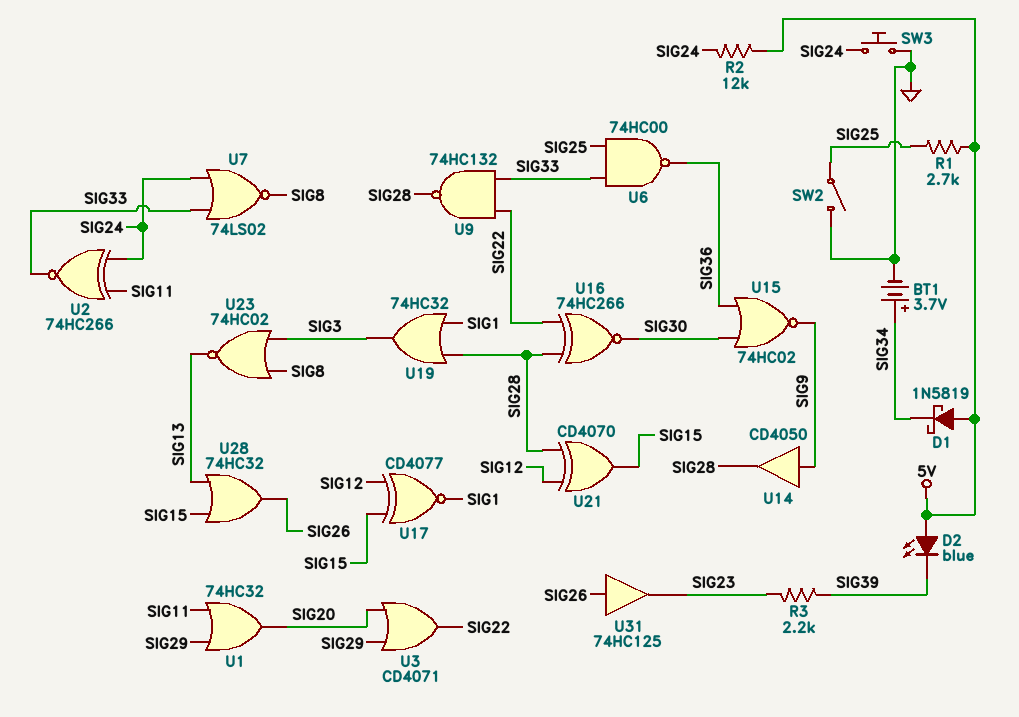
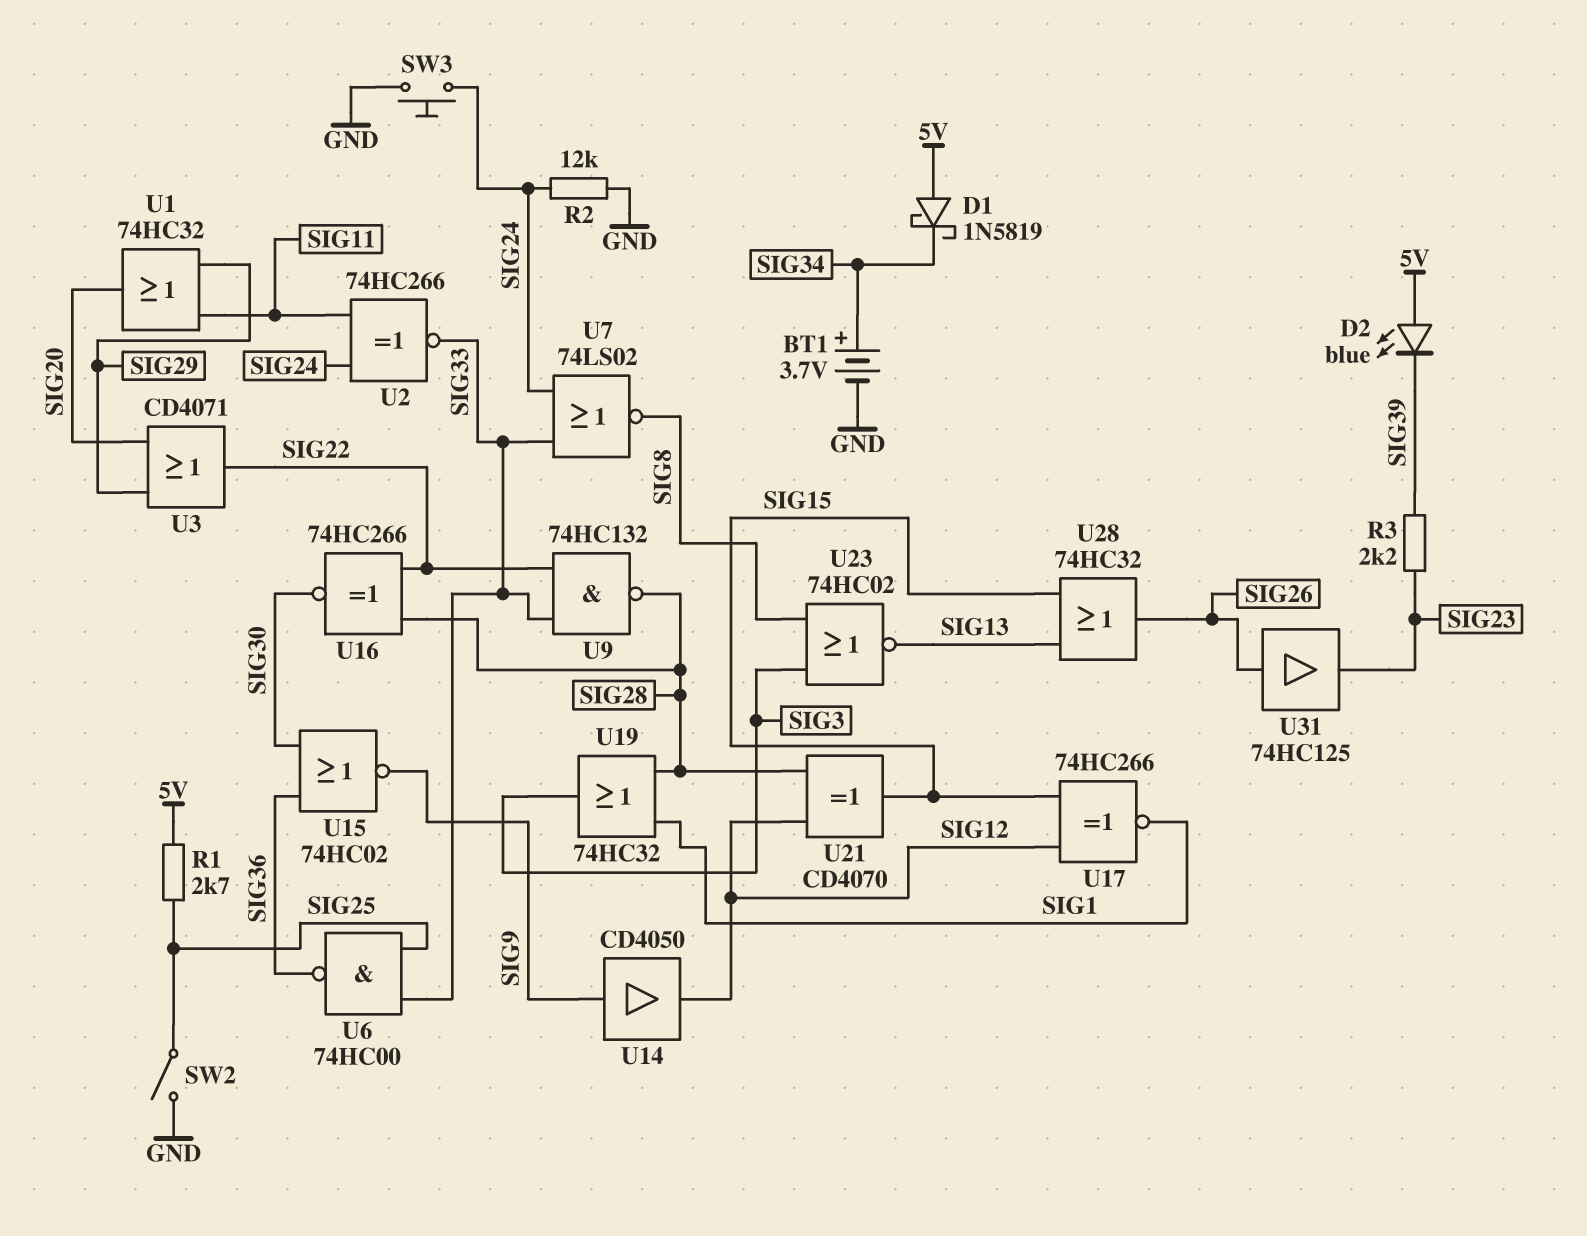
R2: 12k (5V, SIG24) -> 12k (GND, SIG24)
U14: buffer CD4050 (in SIG9, out SIG28) -> buffer CD4050 (in SIG9, out SIG12)
U17: XNOR CD4077 (in SIG12, in SIG15, out SIG1) -> XNOR 74HC266 (in SIG12, in SIG15, out SIG1)

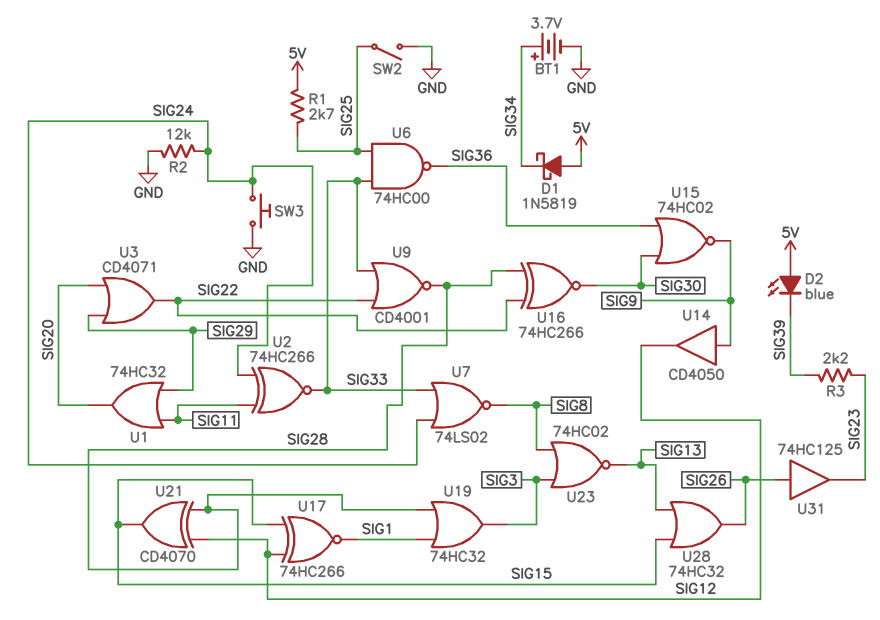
U9: NAND 74HC132 (in SIG22, in SIG33, out SIG28) -> NOR CD4001 (in SIG22, in SIG33, out SIG28)

